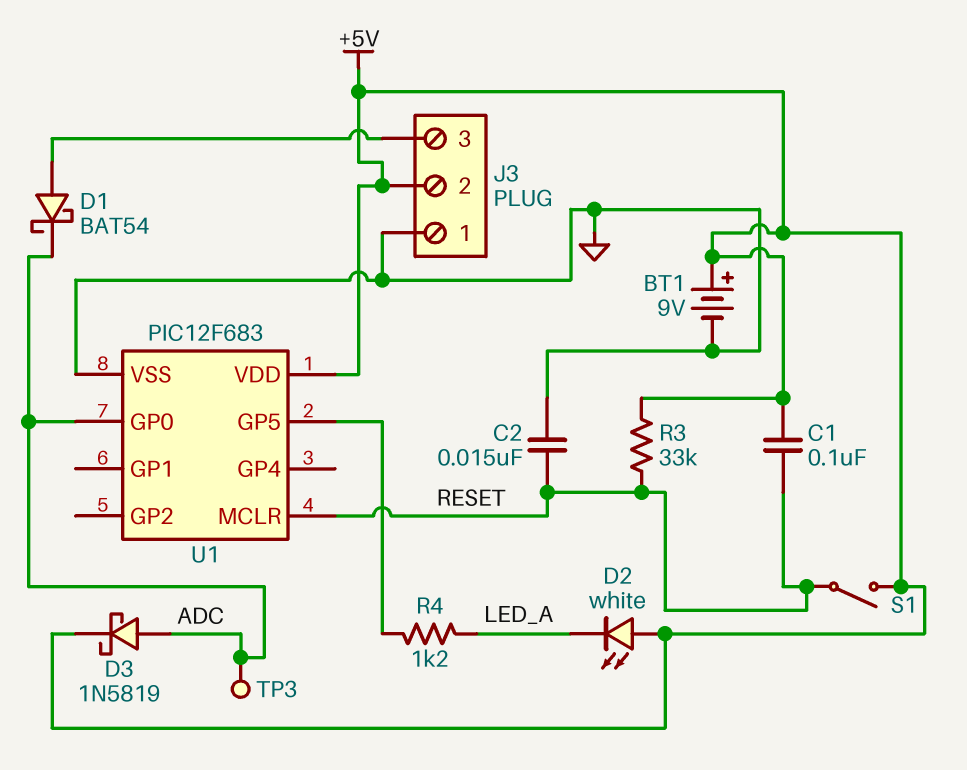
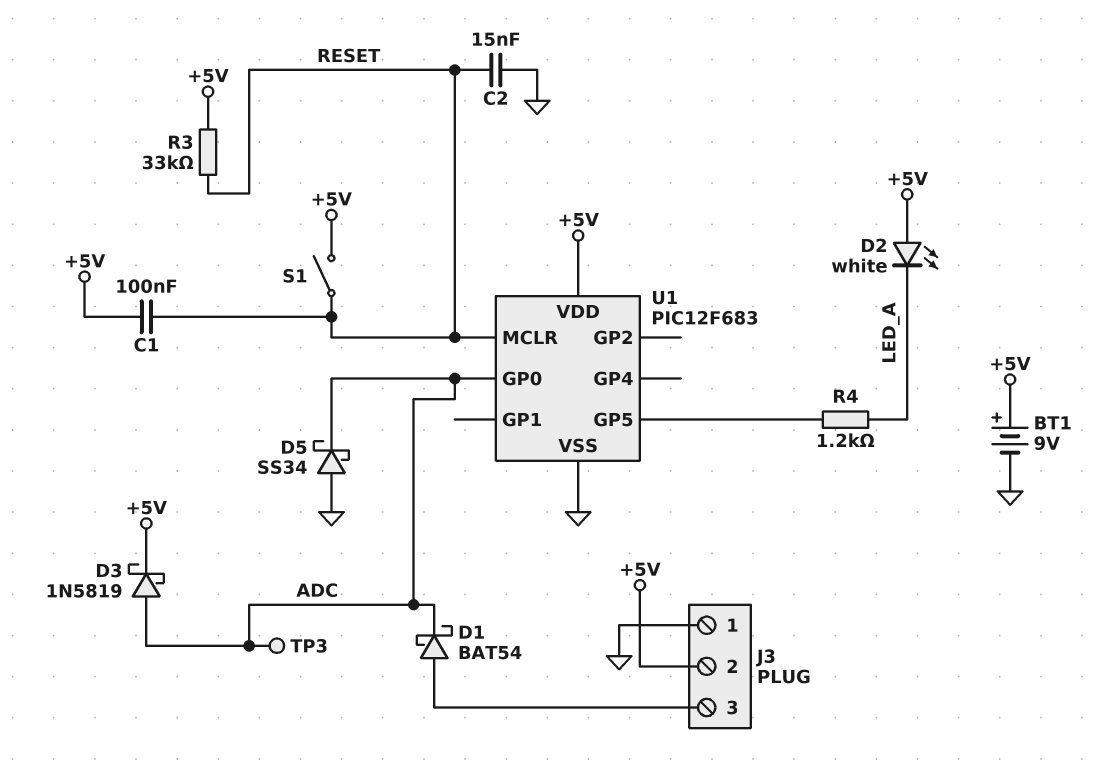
D5: none -> schottky SS34 (A GND, K ADC)

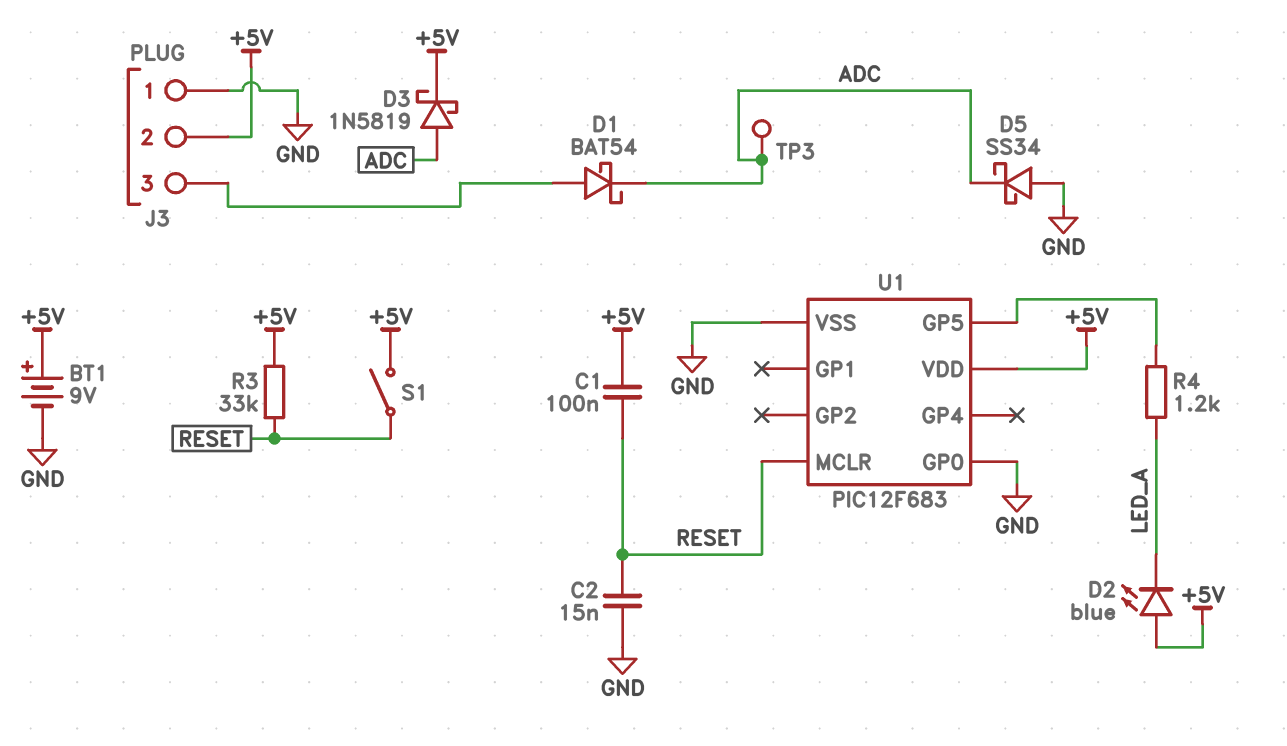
D2: LED white (A +5V, K LED_A) -> LED blue (A +5V, K LED_A)
U1 pin GP0: ADC -> GND

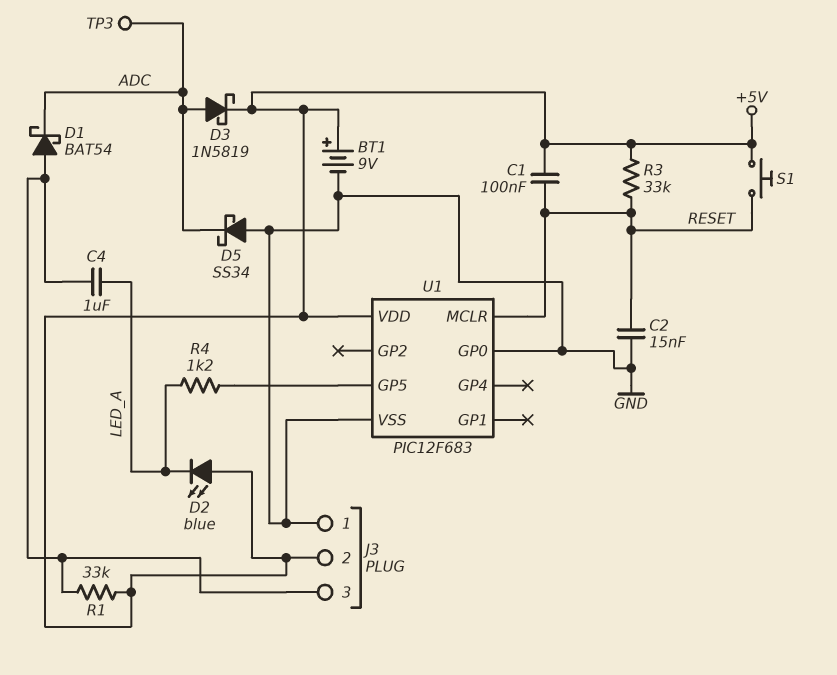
C4: none -> 1uF (J3/3, LED_A)
R1: none -> 33k (+5V, J3/3)
S1: switch (+5V, RESET) -> button (+5V, RESET)

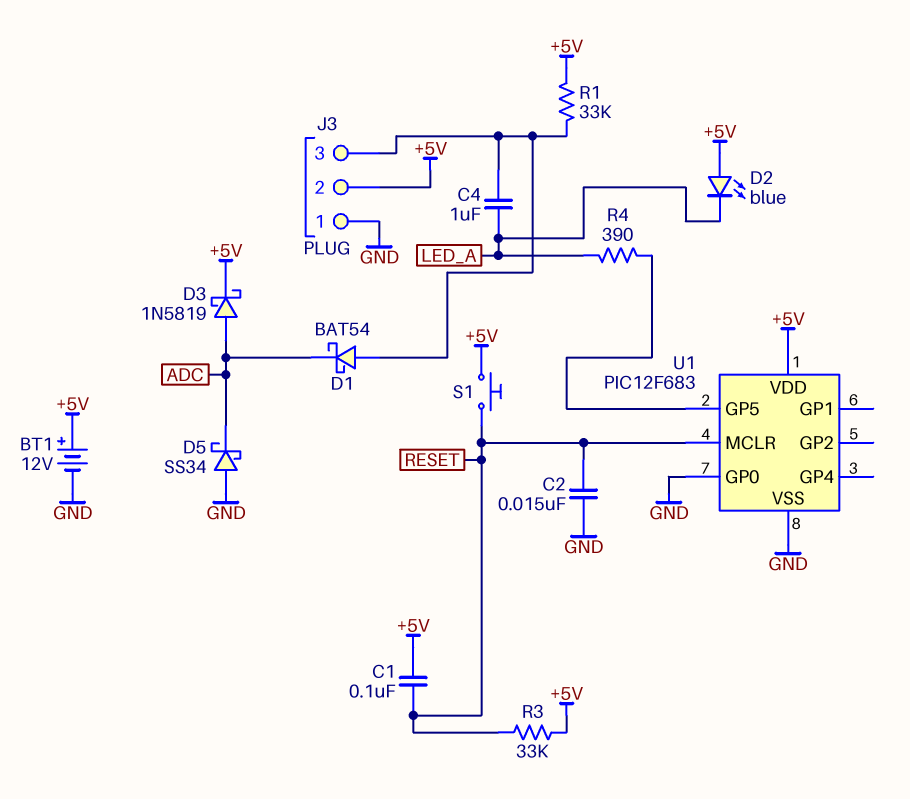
BT1: 9V (plus +5V, minus GND) -> 12V (plus +5V, minus GND)
R4: 1.2k (LED_A, U1/GP5) -> 390 (LED_A, U1/GP5)
TP3: test point (ADC) -> none

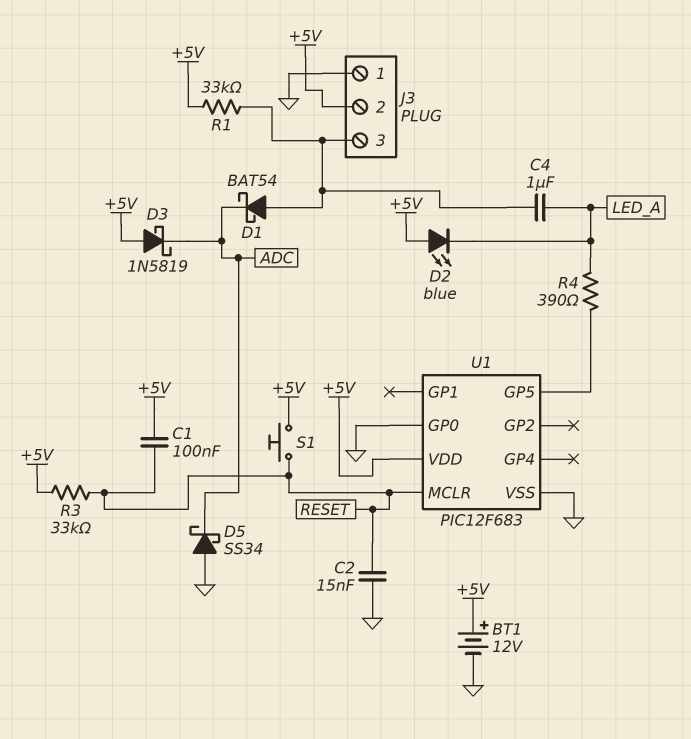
D3: schottky 1N5819 (A ADC, K +5V) -> schottky 1N5819 (A +5V, K ADC)

